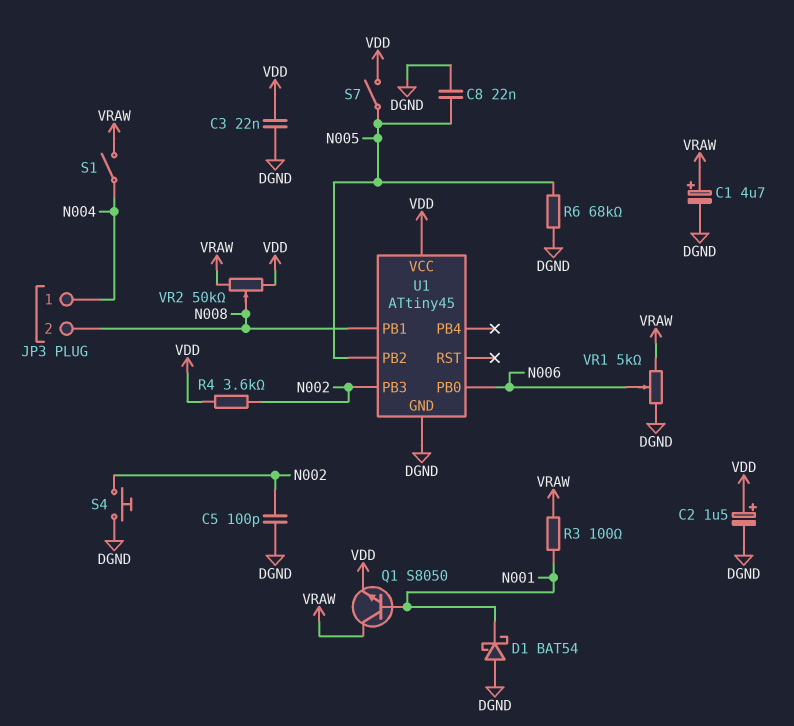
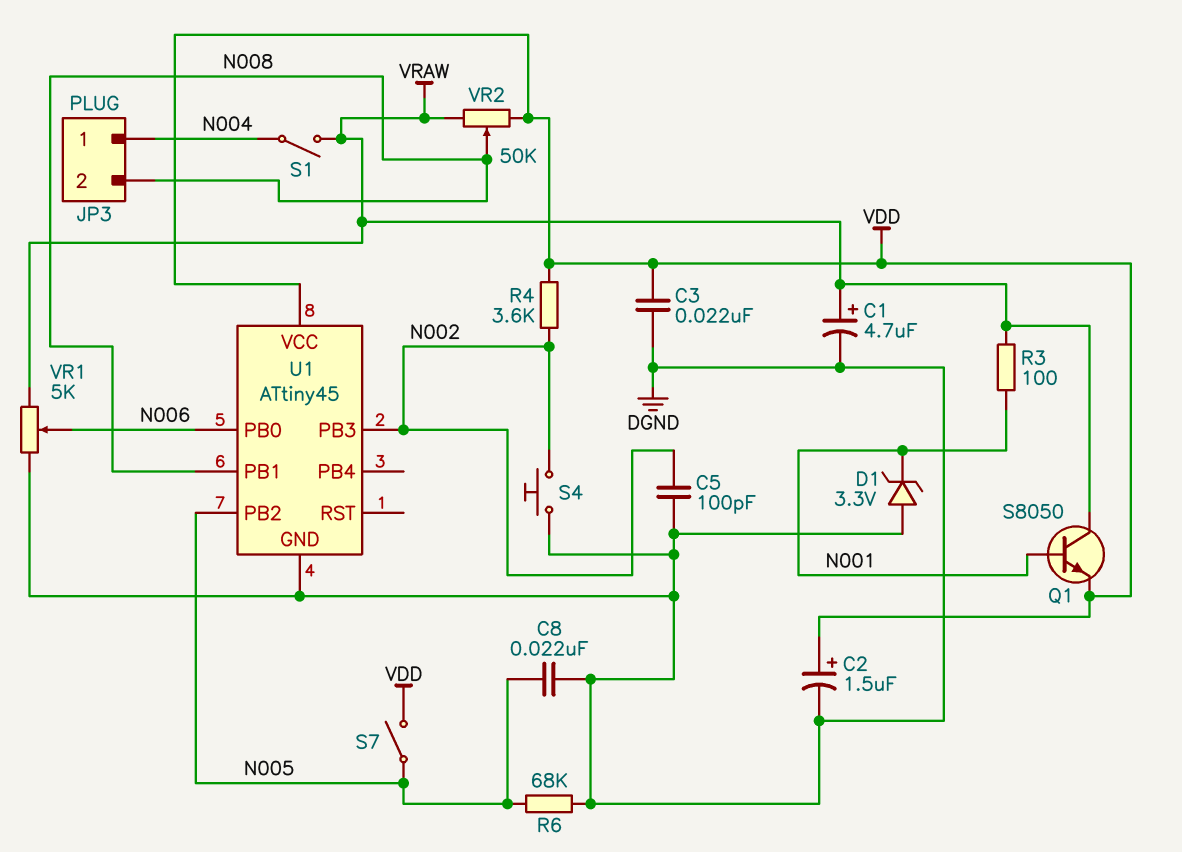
D1: schottky BAT54 (A DGND, K N001) -> zener 3.3V (A DGND, K N001)

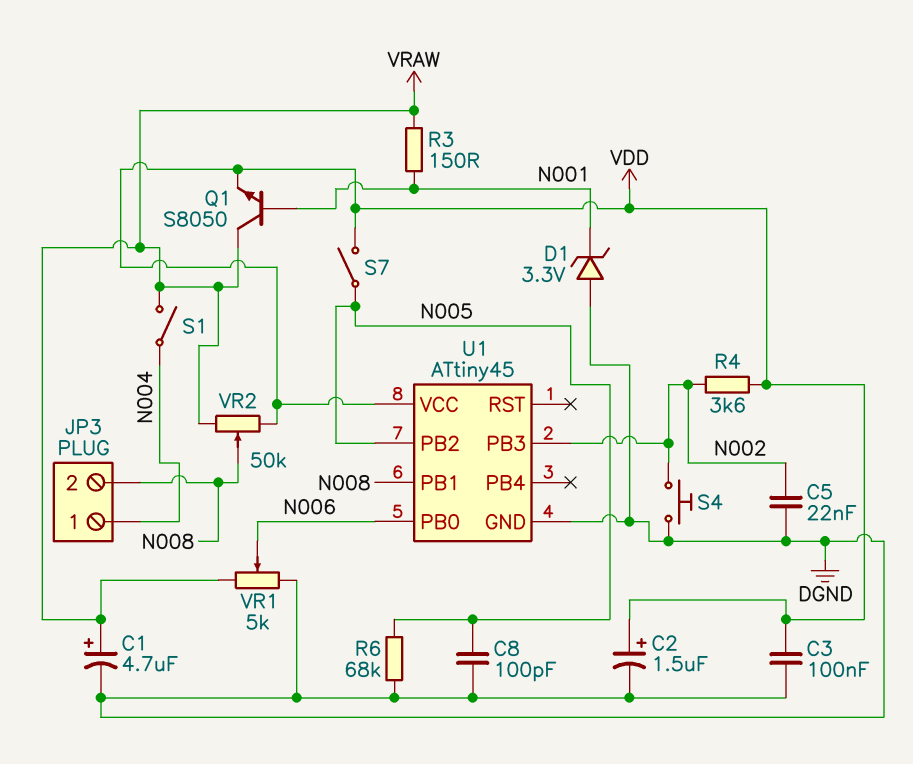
C3: 22nF (DGND, VDD) -> 100nF (DGND, VDD)
C5: 100pF (DGND, N002) -> 22nF (DGND, N002)
C8: 22nF (DGND, N005) -> 100pF (DGND, N005)
R3: 100 (N001, VRAW) -> 150 (N001, VRAW)

